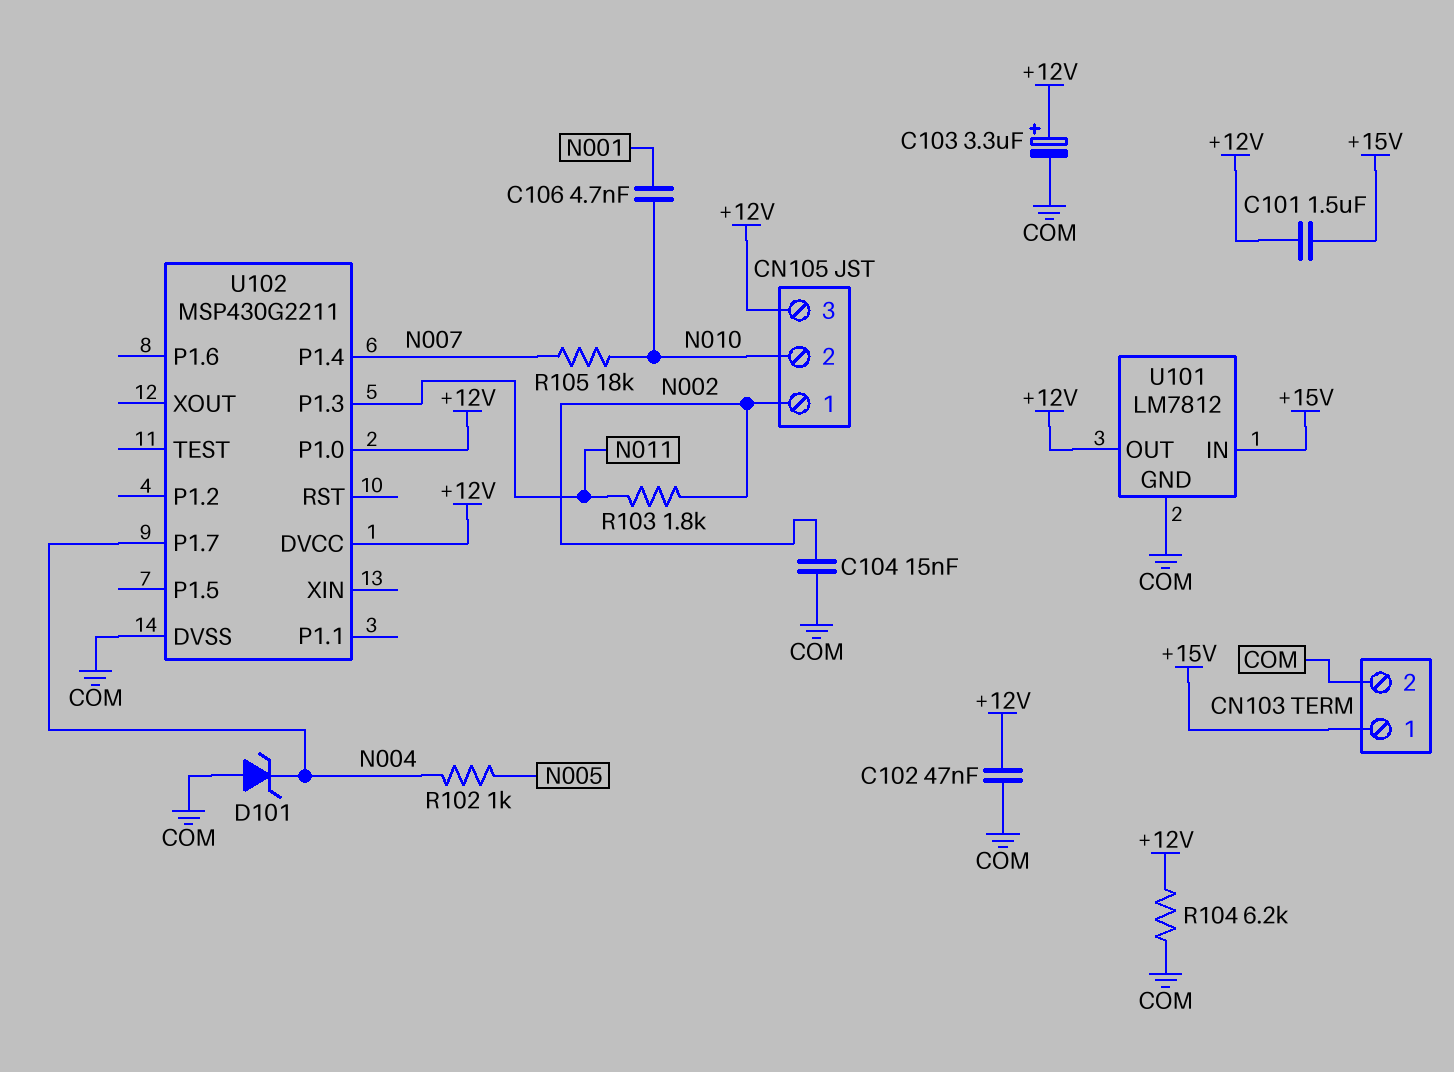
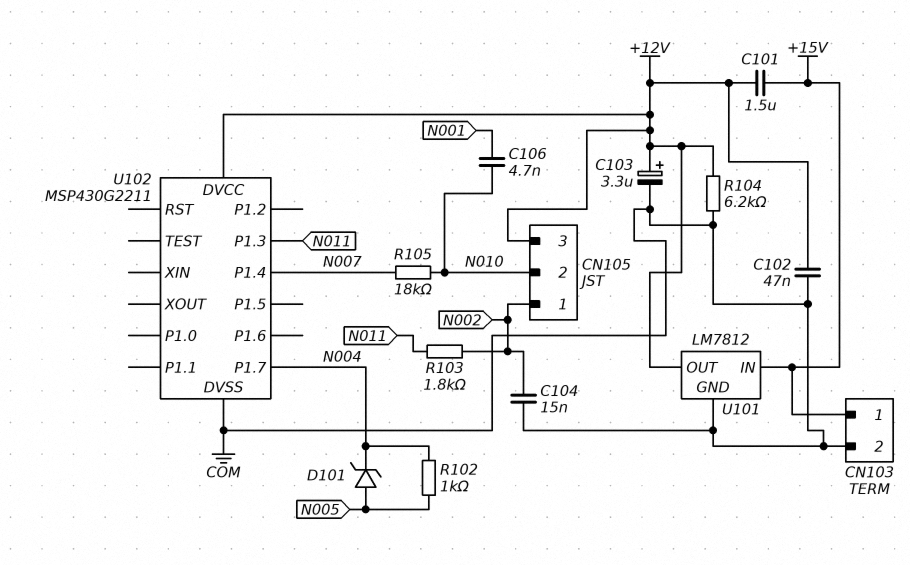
D101: zener (A COM, K N004) -> zener (A N005, K N004)
U102 pin P1.0: +12V -> none

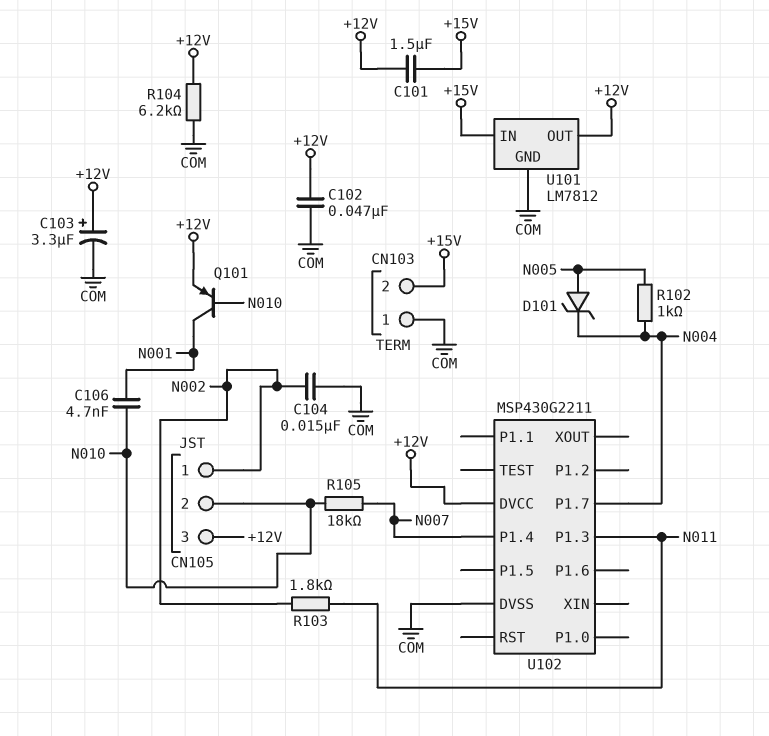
CN103 pin 1: +15V -> COM
CN103 pin 2: COM -> +15V
Q101: none -> PNP (B N010, C N001, E +12V)

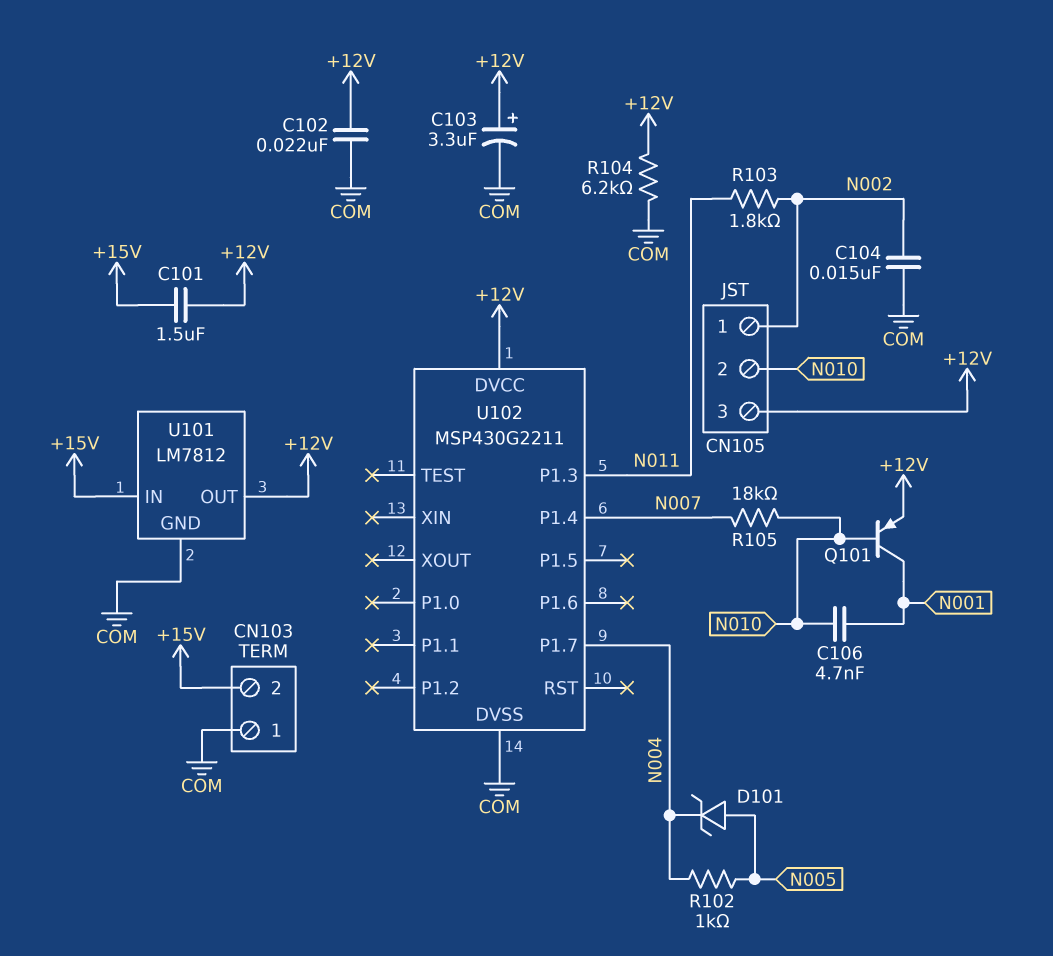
C102: 47nF (+12V, COM) -> 22nF (+12V, COM)

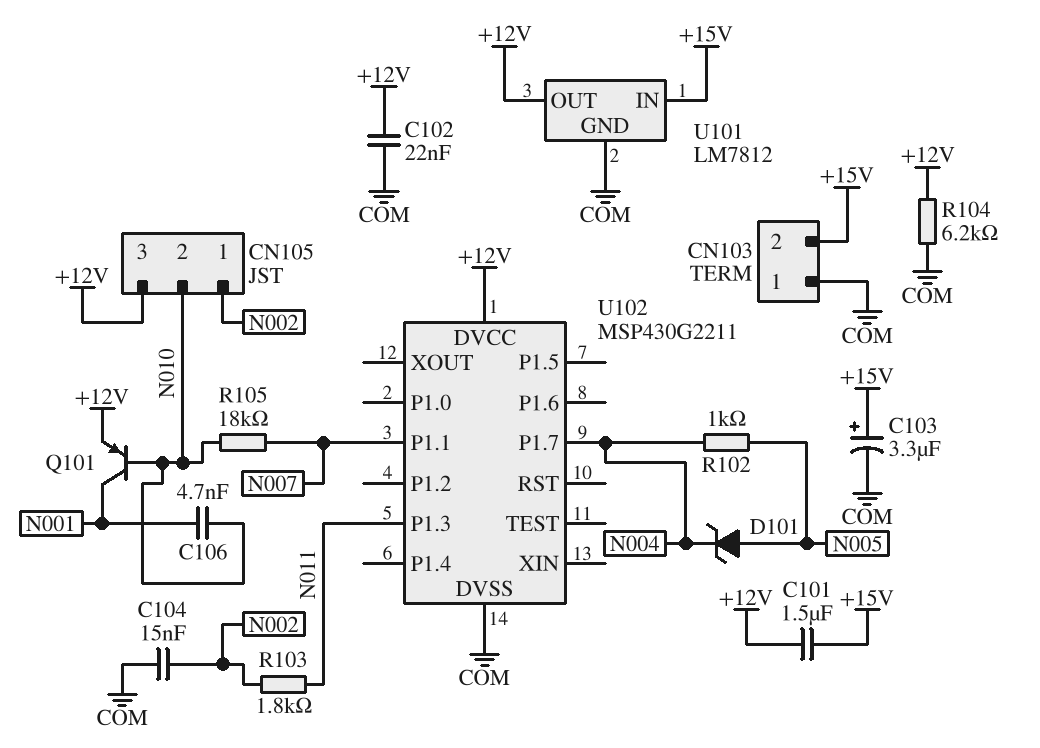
C103: 3.3uF (plus +12V, minus COM) -> 3.3uF (plus +15V, minus COM)
U102 pin P1.1: none -> N007
U102 pin P1.4: N007 -> none

